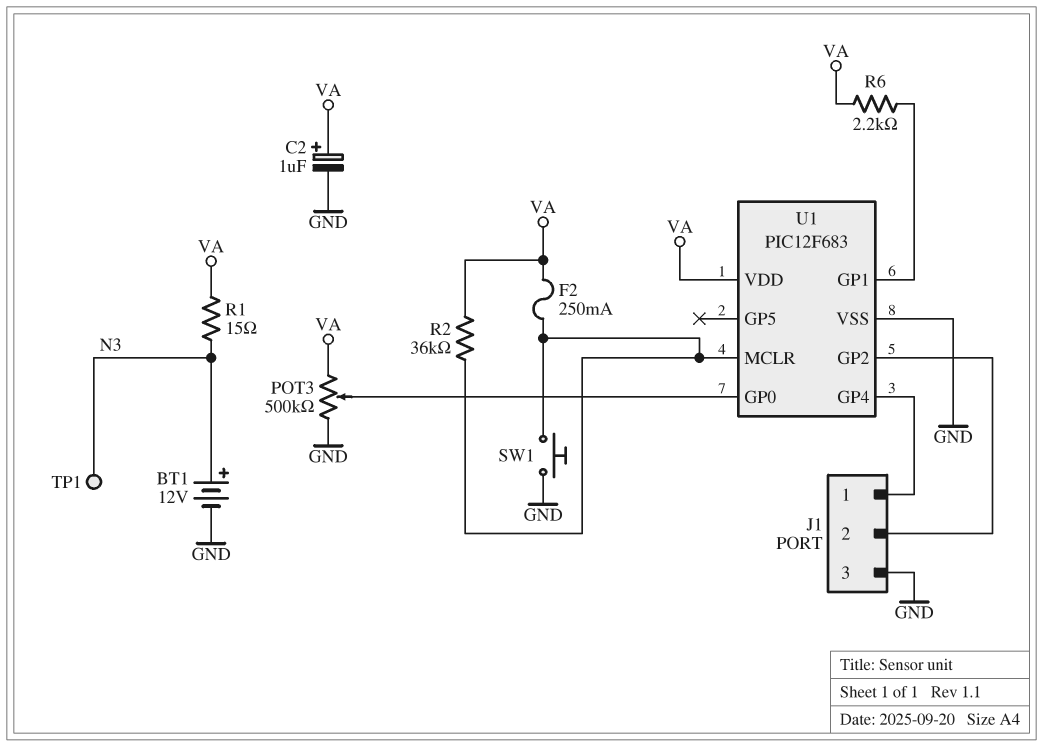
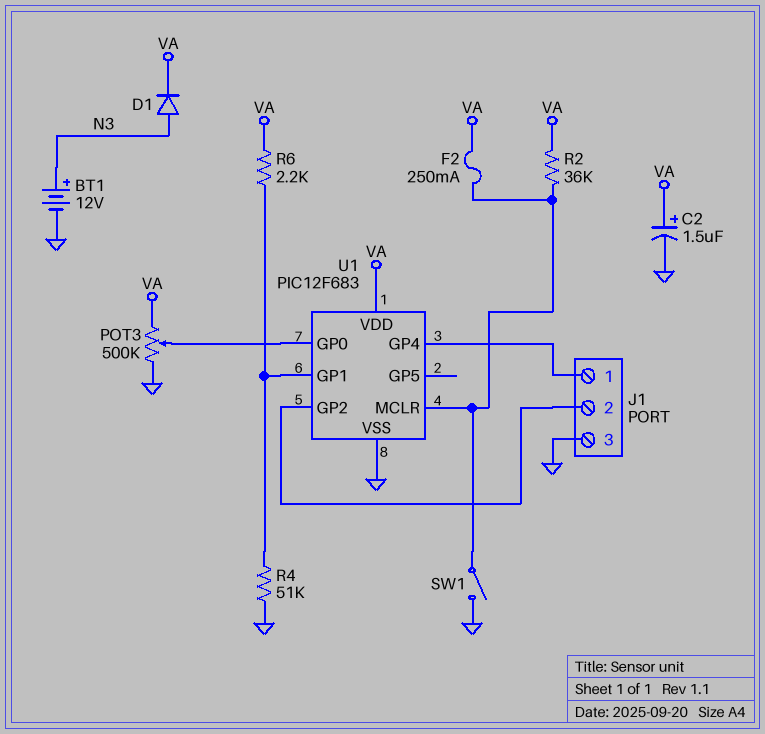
C2: 1uF (plus VA, minus GND) -> 1.5uF (plus VA, minus GND)
D1: none -> diode (A N3, K VA)
R1: 15 (N3, VA) -> none
R4: none -> 51k (GND, U1/GP1)
SW1: button (GND, U1/MCLR) -> switch (GND, U1/MCLR)
TP1: test point (N3) -> none

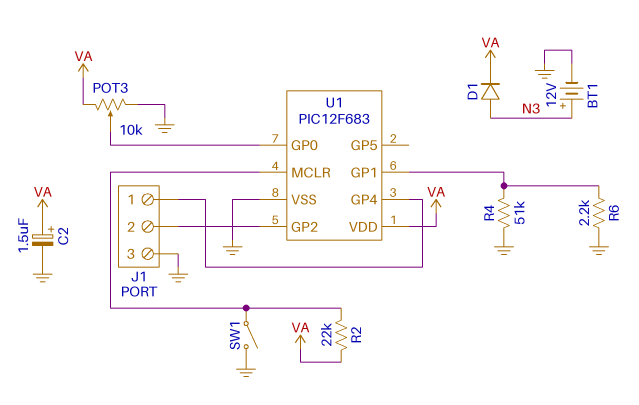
F2: 250mA (U1/MCLR, VA) -> none
POT3: 500k (GND, VA, wiper U1/GP0) -> 10k (GND, VA, wiper U1/GP0)
R2: 36k (U1/MCLR, VA) -> 22k (U1/MCLR, VA)
R6: 2.2k (U1/GP1, VA) -> 2.2k (GND, U1/GP1)

